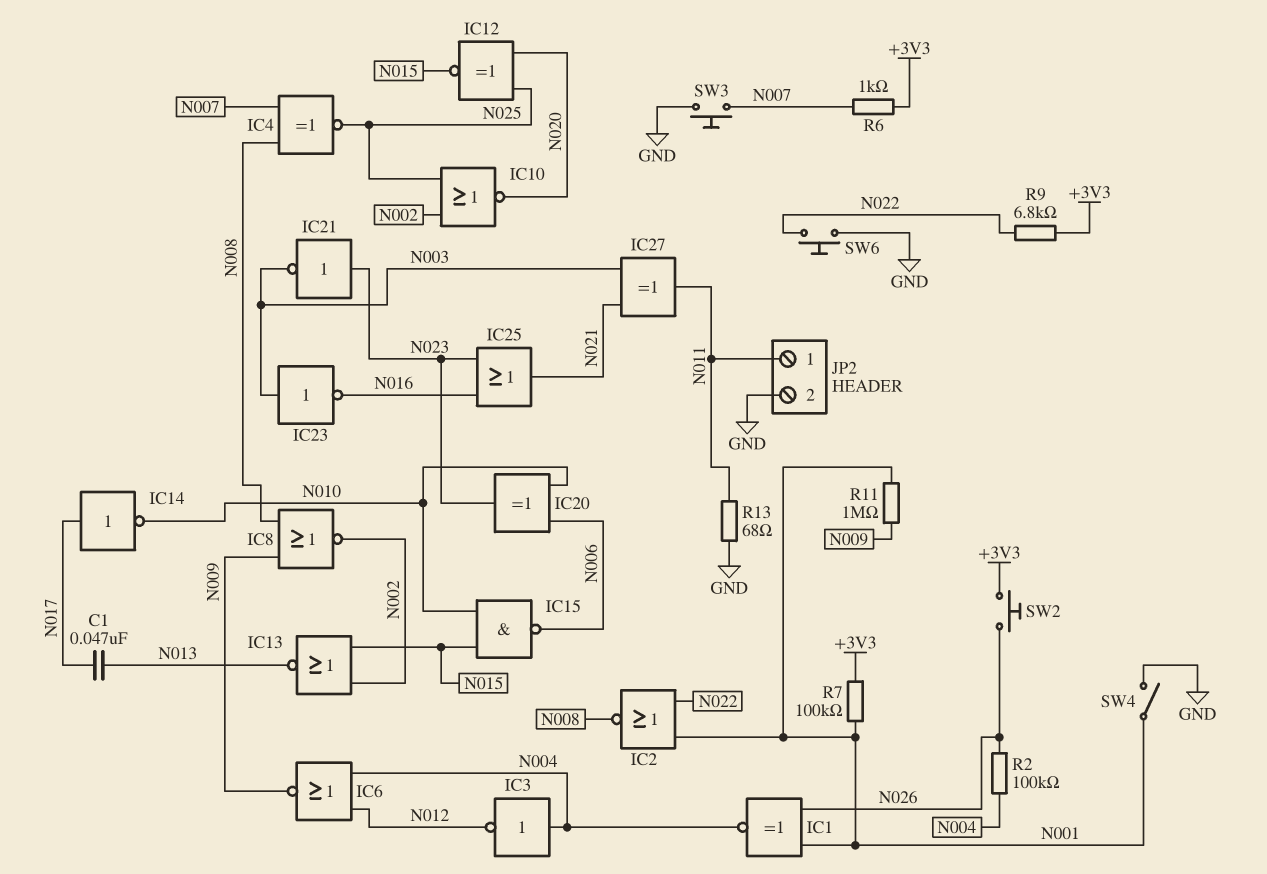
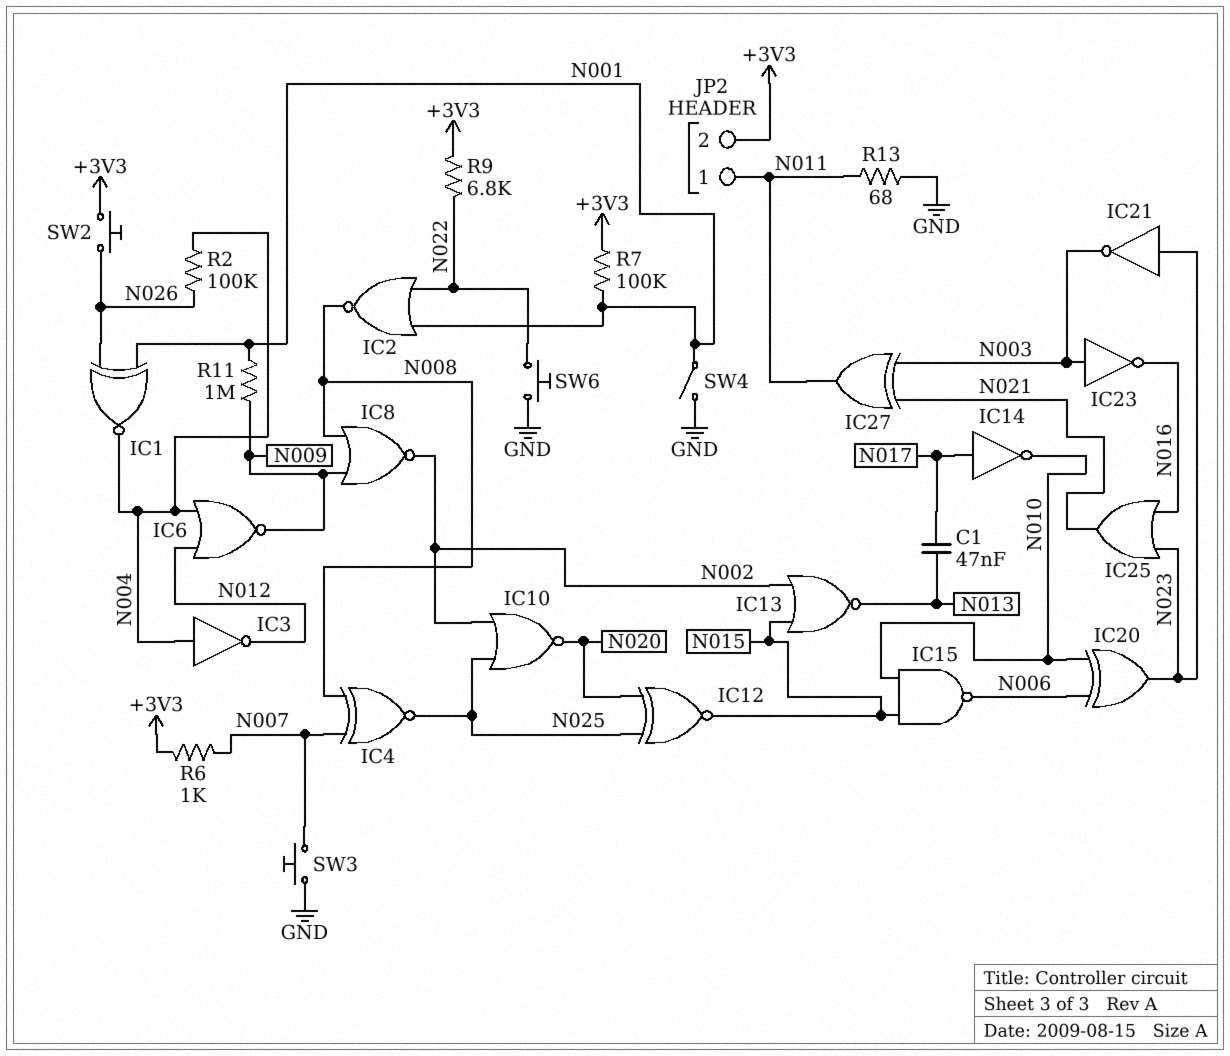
JP2 pin 2: GND -> +3V3

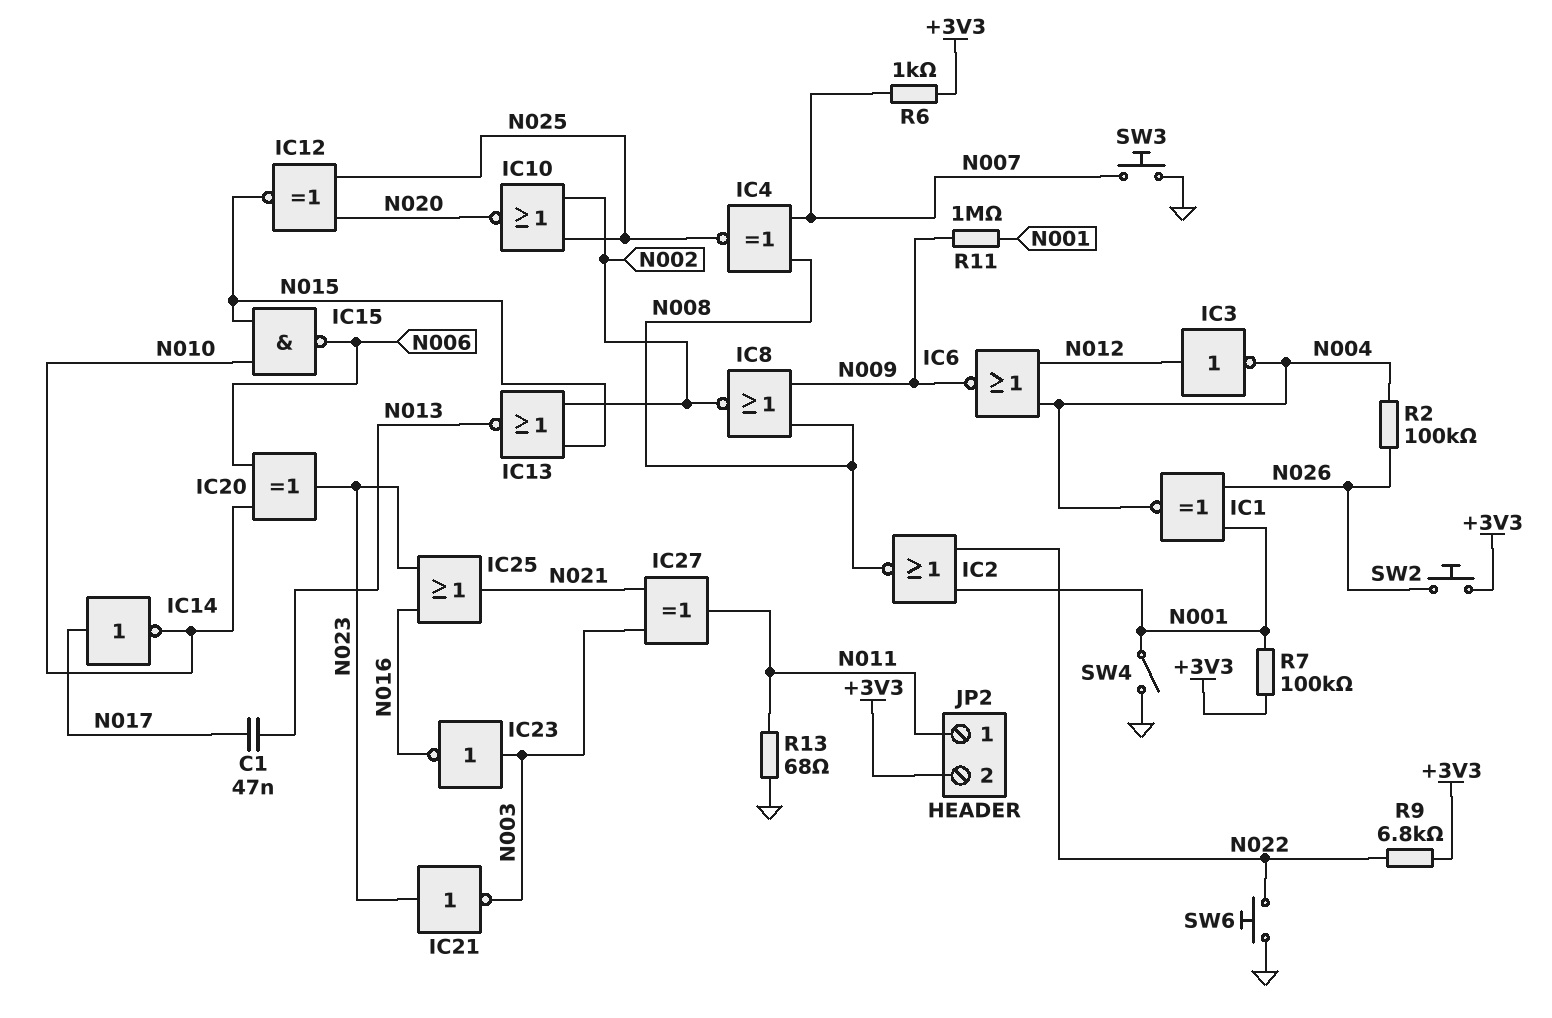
IC3: NOT (in N004, out N012) -> NOT (in N012, out N004)

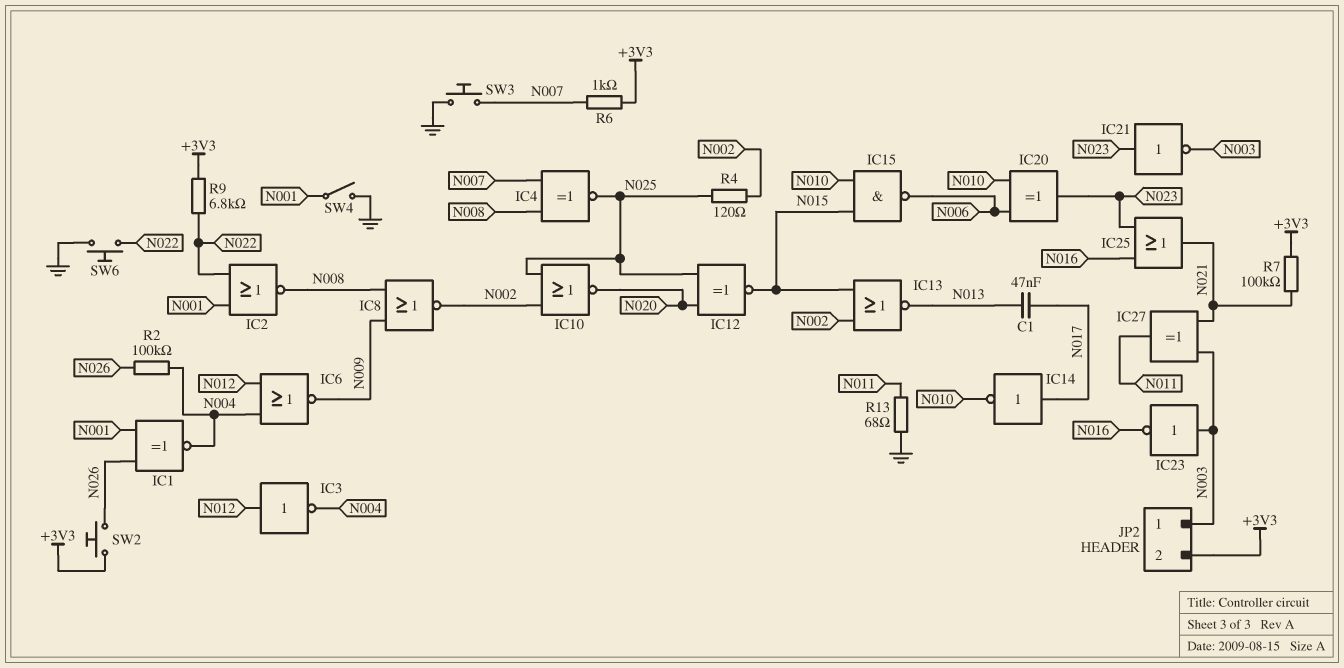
JP2 pin 1: N011 -> N003
R4: none -> 120 (N002, N025)
R7: 100k (+3V3, N001) -> 100k (+3V3, N021)
R11: 1M (N001, N009) -> none

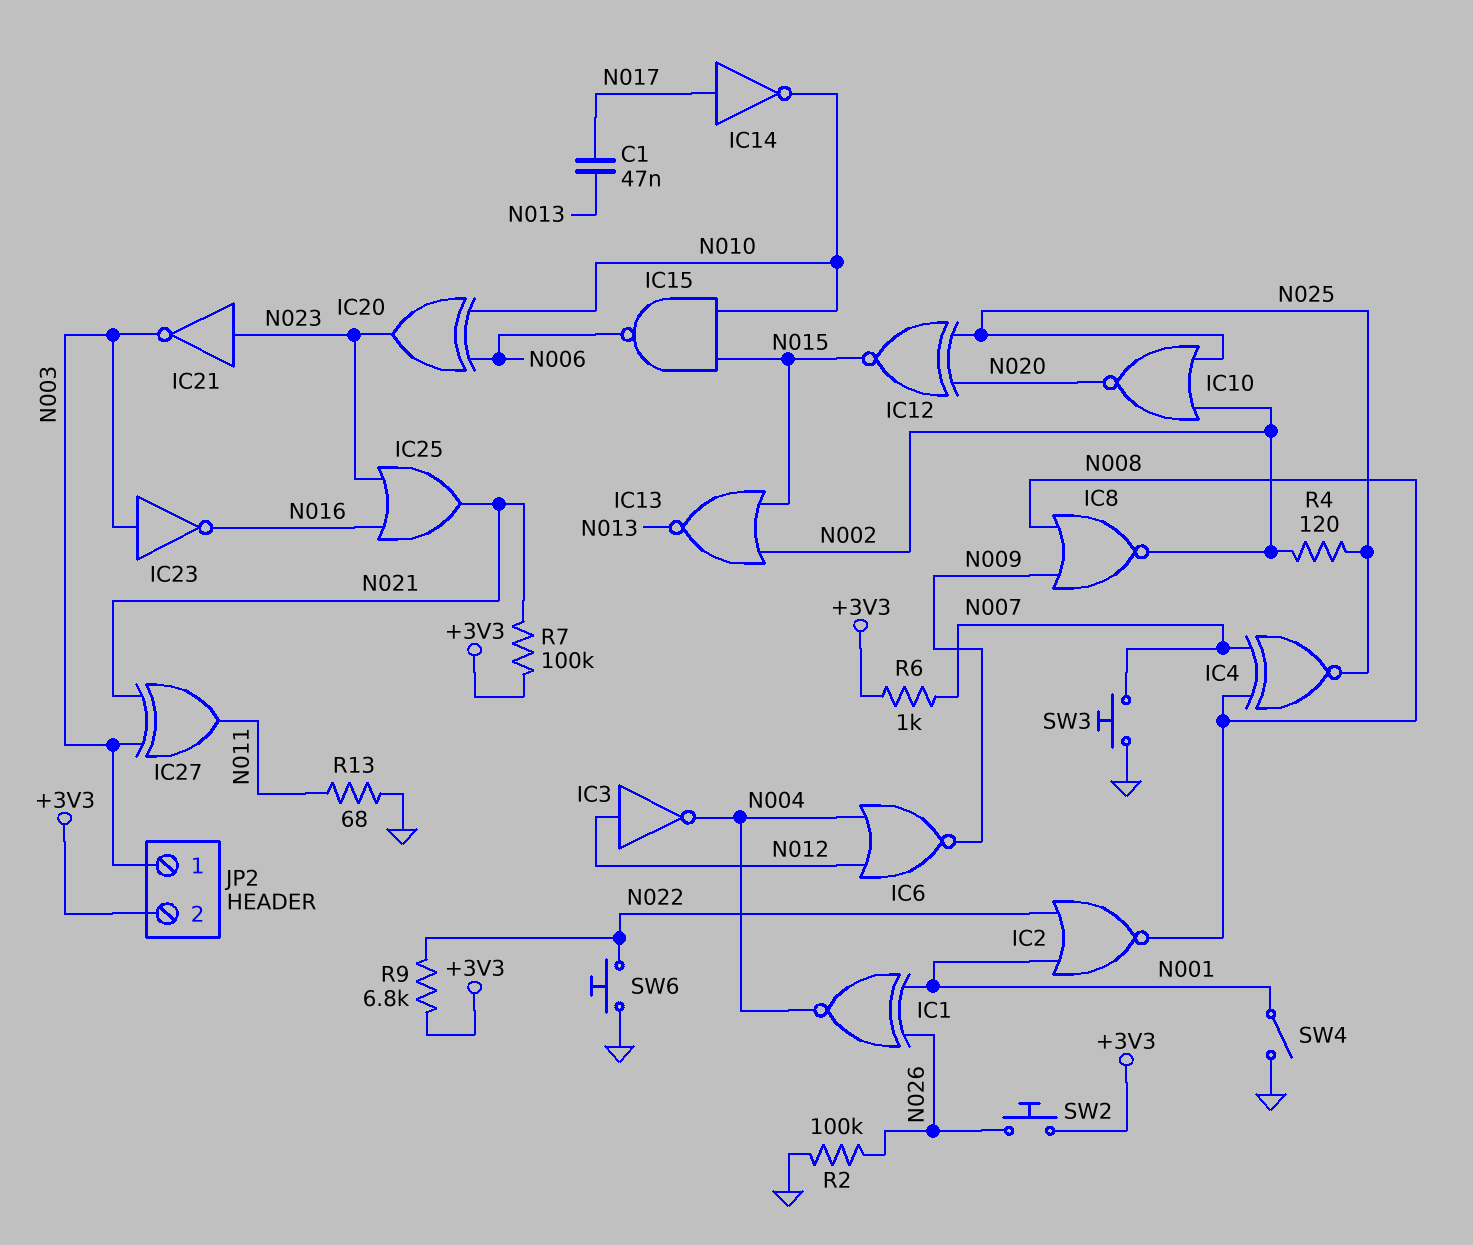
R2: 100k (N004, N026) -> 100k (GND, N026)

